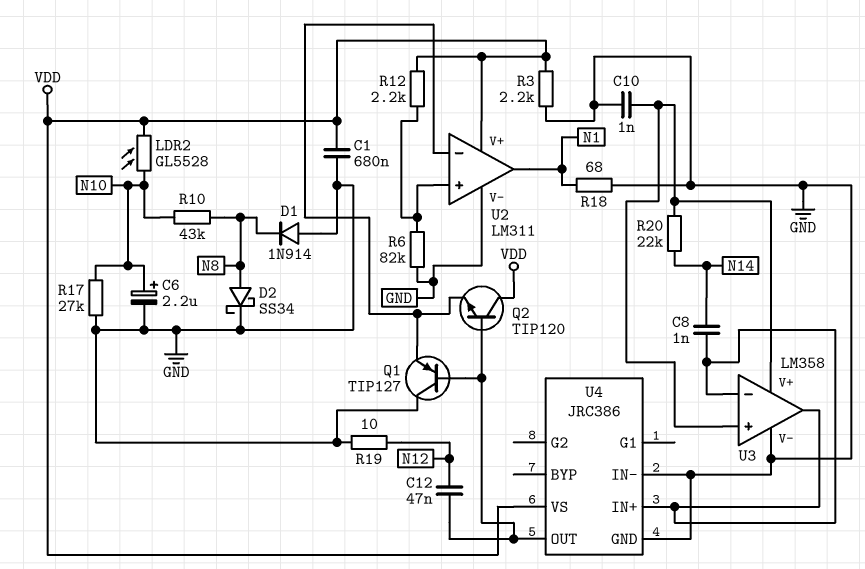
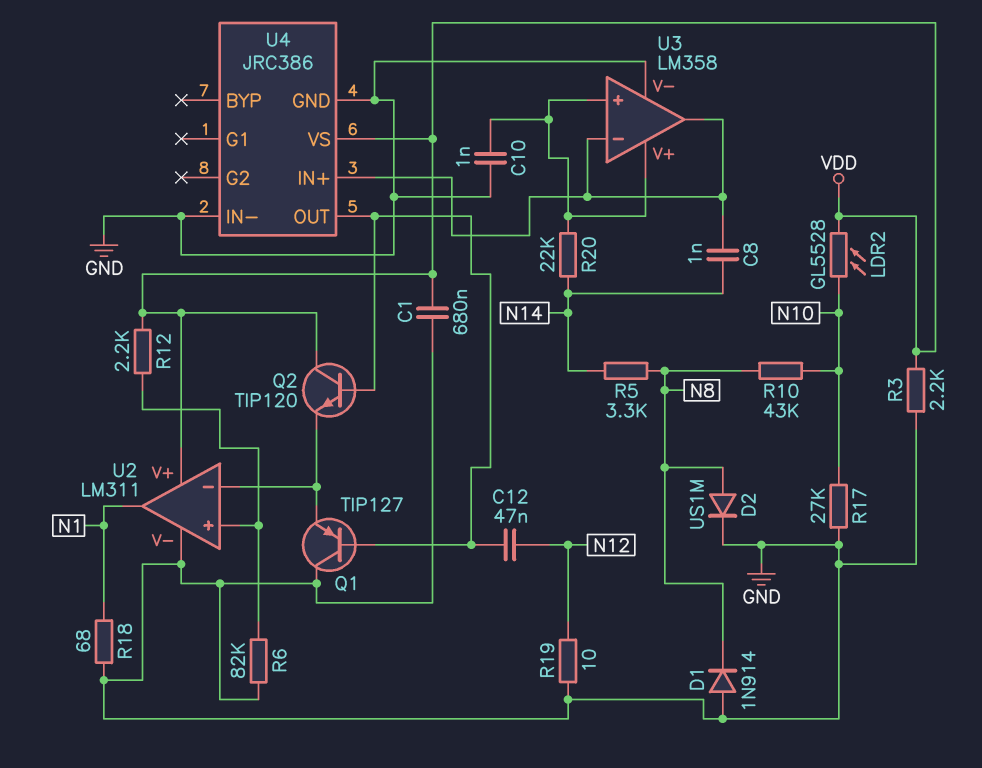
C6: 2.2uF (plus N10, minus GND) -> none
D2: schottky SS34 (A N8, K GND) -> diode US1M (A N8, K GND)
R5: none -> 3.3k (N8, N14)

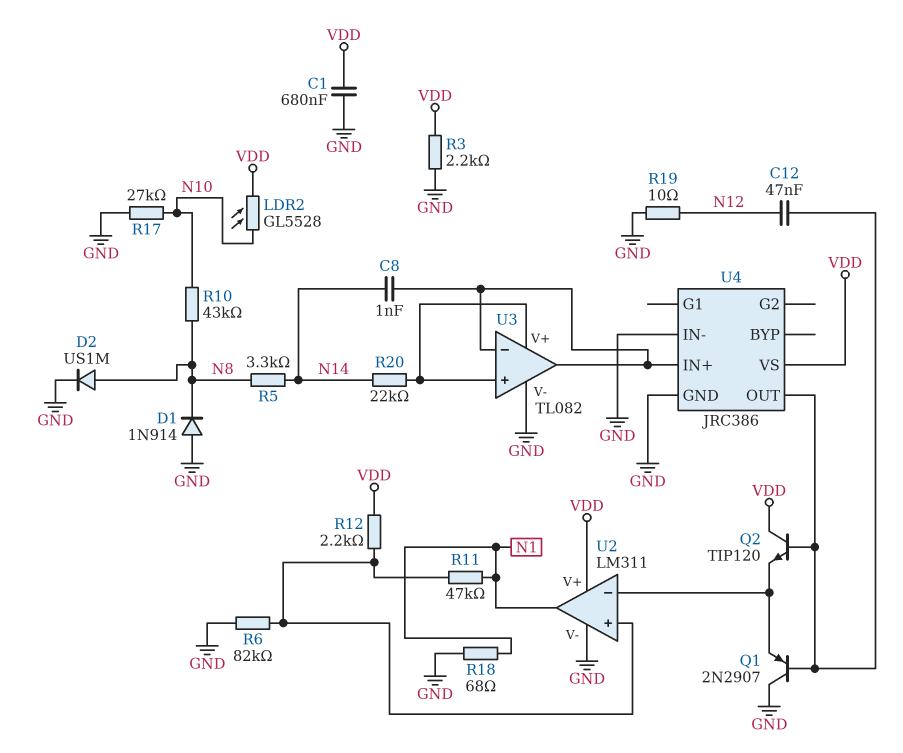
C10: 1nF (GND, U3/V+) -> none
Q1: PNP TIP127 (B U4/OUT, C GND, E U2/in-) -> PNP 2N2907 (B U4/OUT, C GND, E U2/in-)
R11: none -> 47k (N1, U2/in+)
U3: LM358 -> TL082

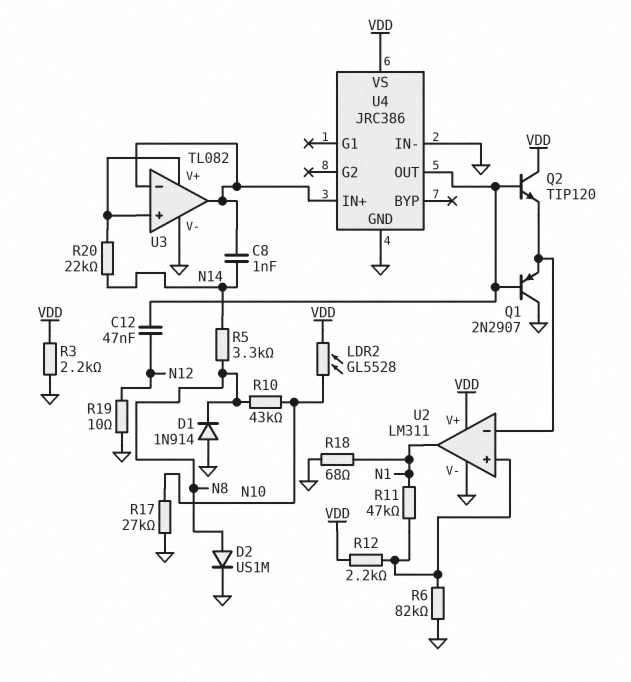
C1: 680nF (GND, VDD) -> none

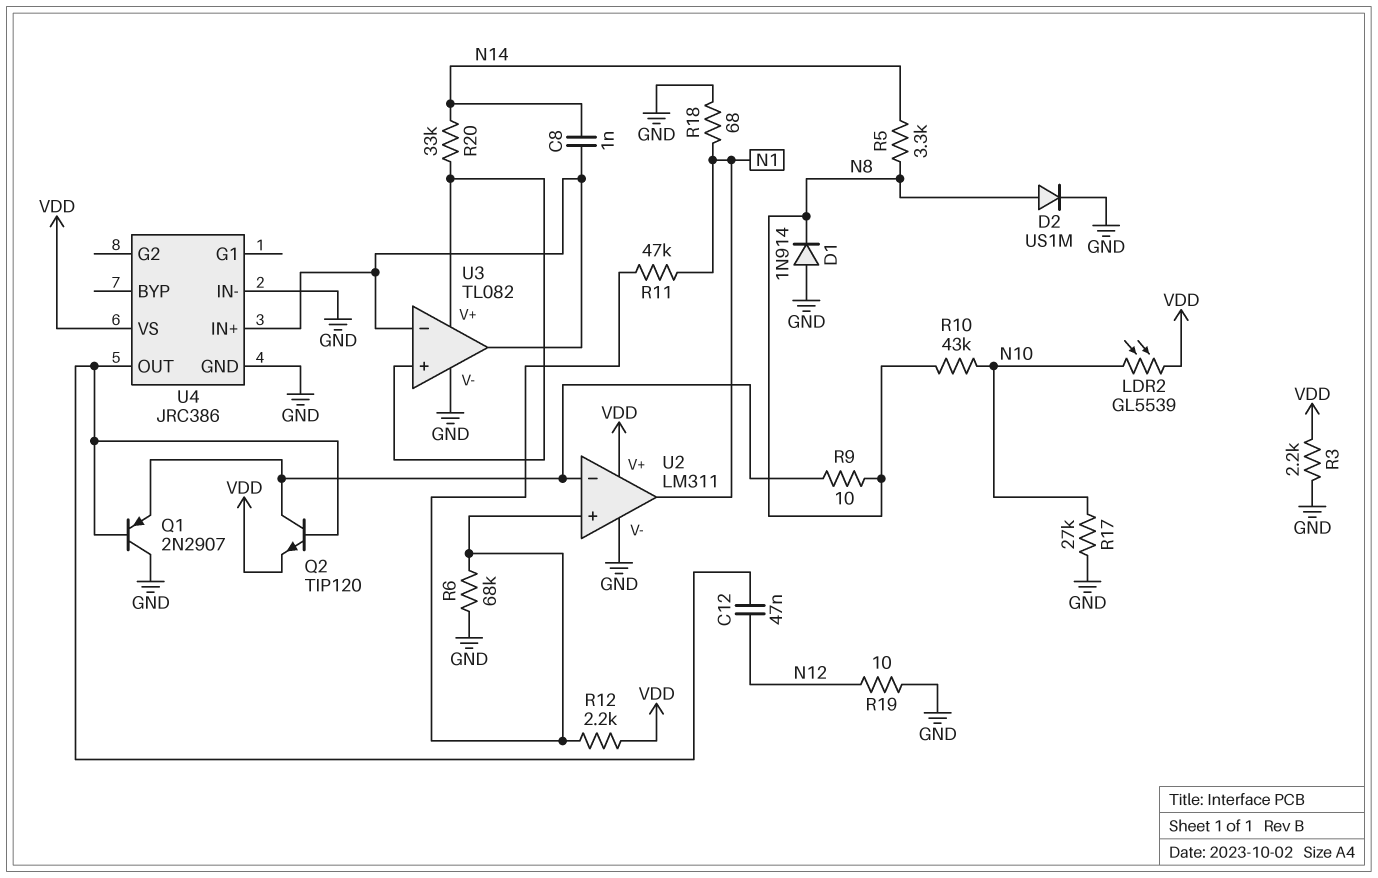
LDR2: GL5528 (N10, VDD) -> GL5539 (N10, VDD)
Q2: NPN TIP120 (B U4/OUT, C VDD, E U2/in-) -> NPN TIP120 (B U4/OUT, C U2/in-, E VDD)
R6: 82k (GND, U2/in+) -> 68k (GND, U2/in+)
R9: none -> 10 (N8, U2/in-)
R20: 22k (N14, U3/V+) -> 33k (N14, U3/V+)

